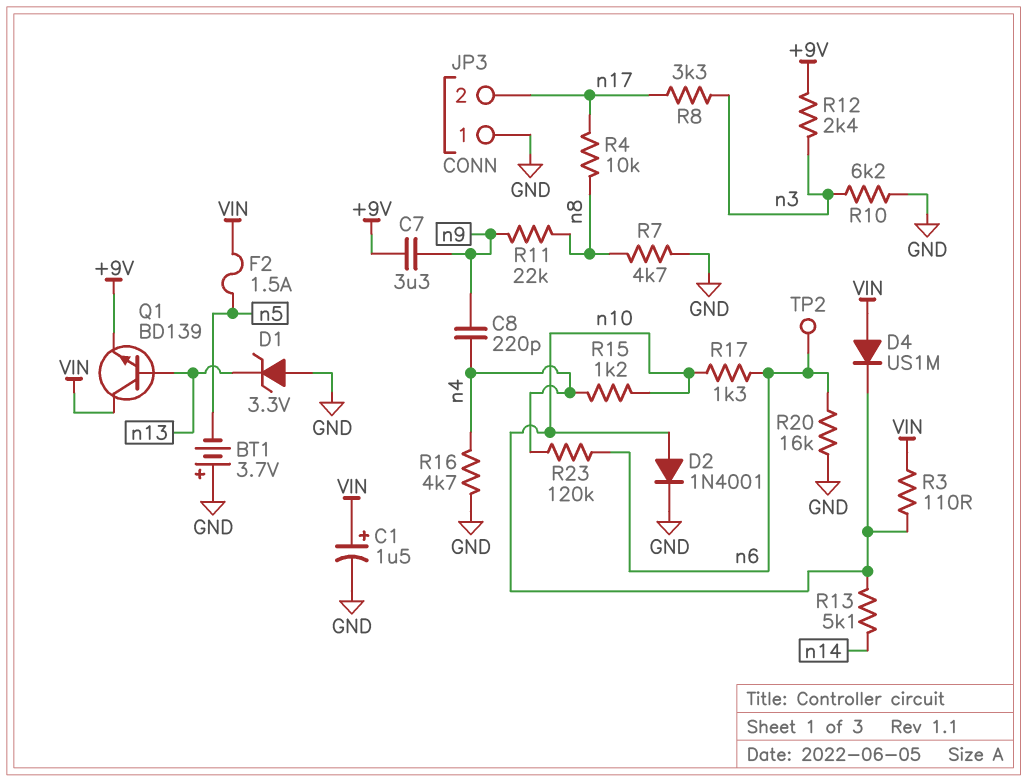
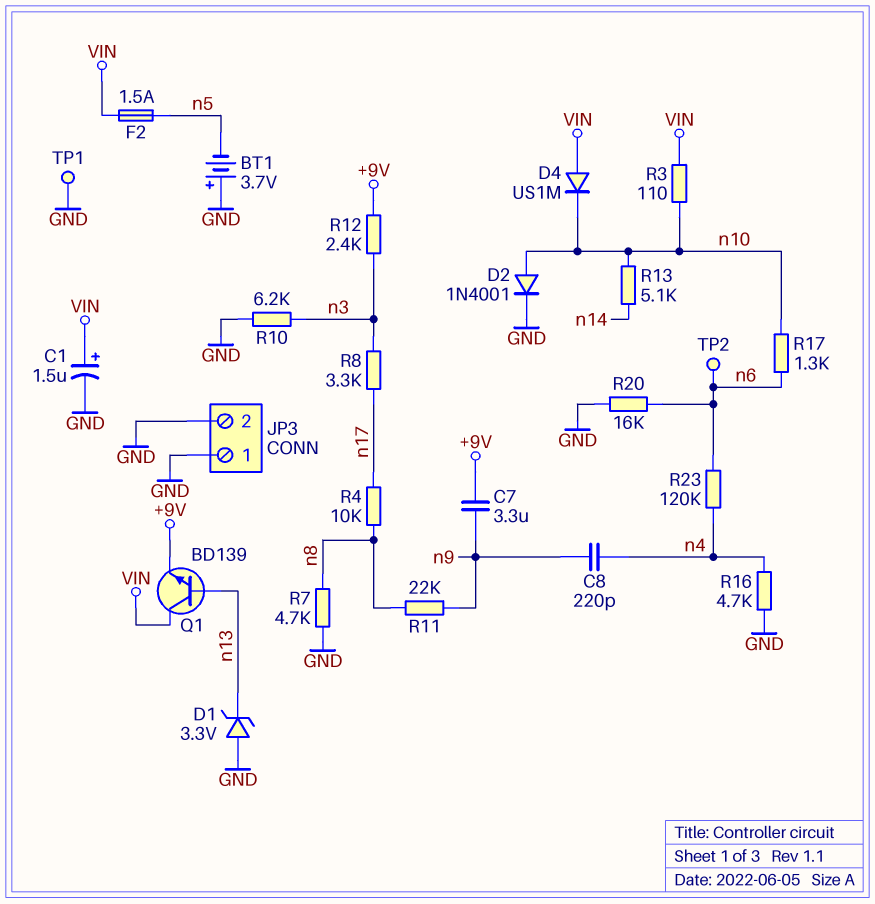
JP3 pin 2: n17 -> GND
R15: 1.2k (n4, n10) -> none
TP1: none -> test point (GND)

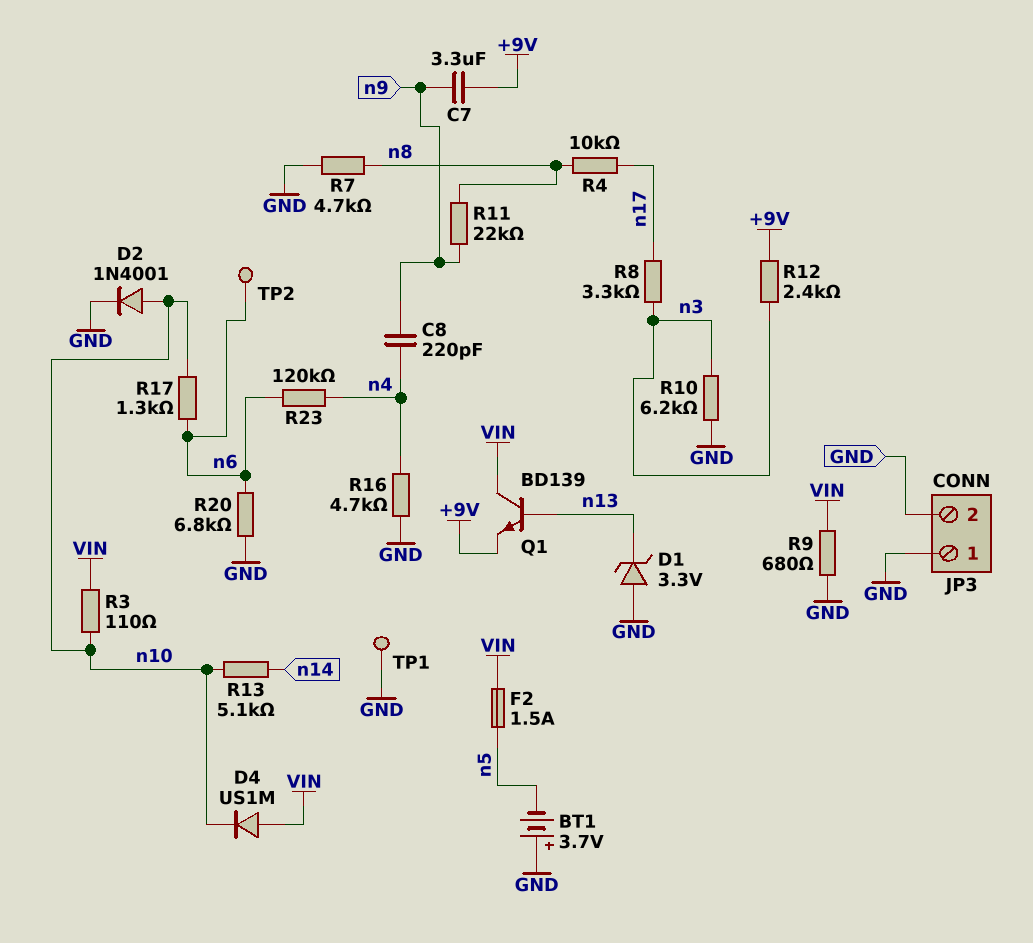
C1: 1.5uF (plus VIN, minus GND) -> none
R9: none -> 680 (GND, VIN)
R20: 16k (GND, n6) -> 6.8k (GND, n6)

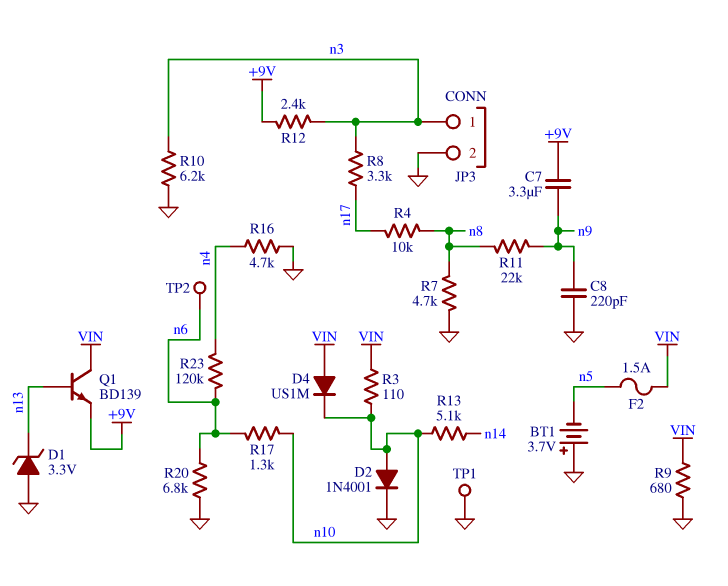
C8: 220pF (n4, n9) -> 220pF (GND, n9)
JP3 pin 1: GND -> n3

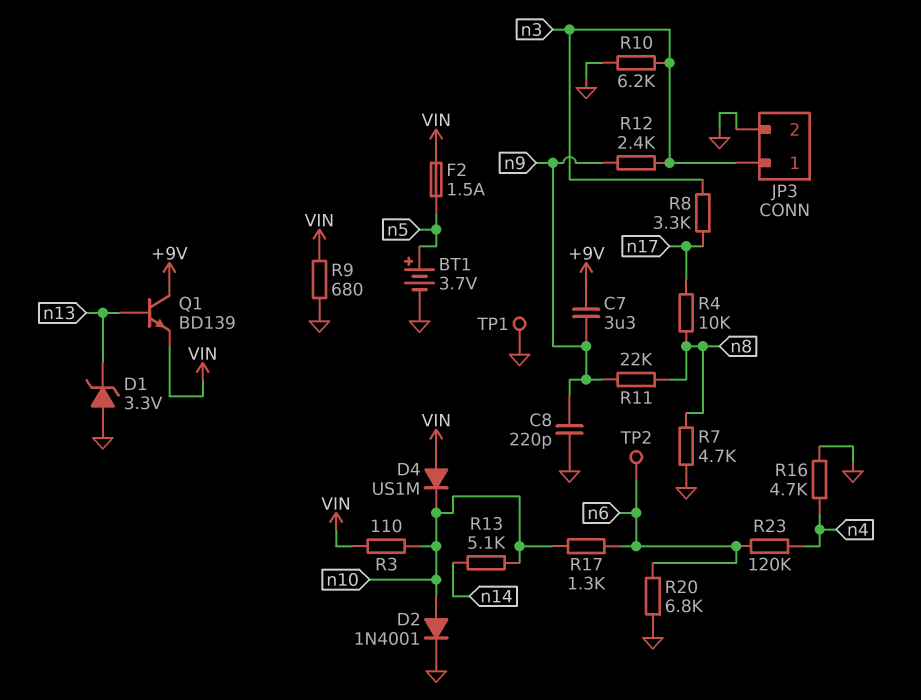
BT1: 3.7V (plus GND, minus n5) -> 3.7V (plus n5, minus GND)
Q1: NPN BD139 (B n13, C VIN, E +9V) -> NPN BD139 (B n13, C +9V, E VIN)
R12: 2.4k (+9V, n3) -> 2.4k (n3, n9)

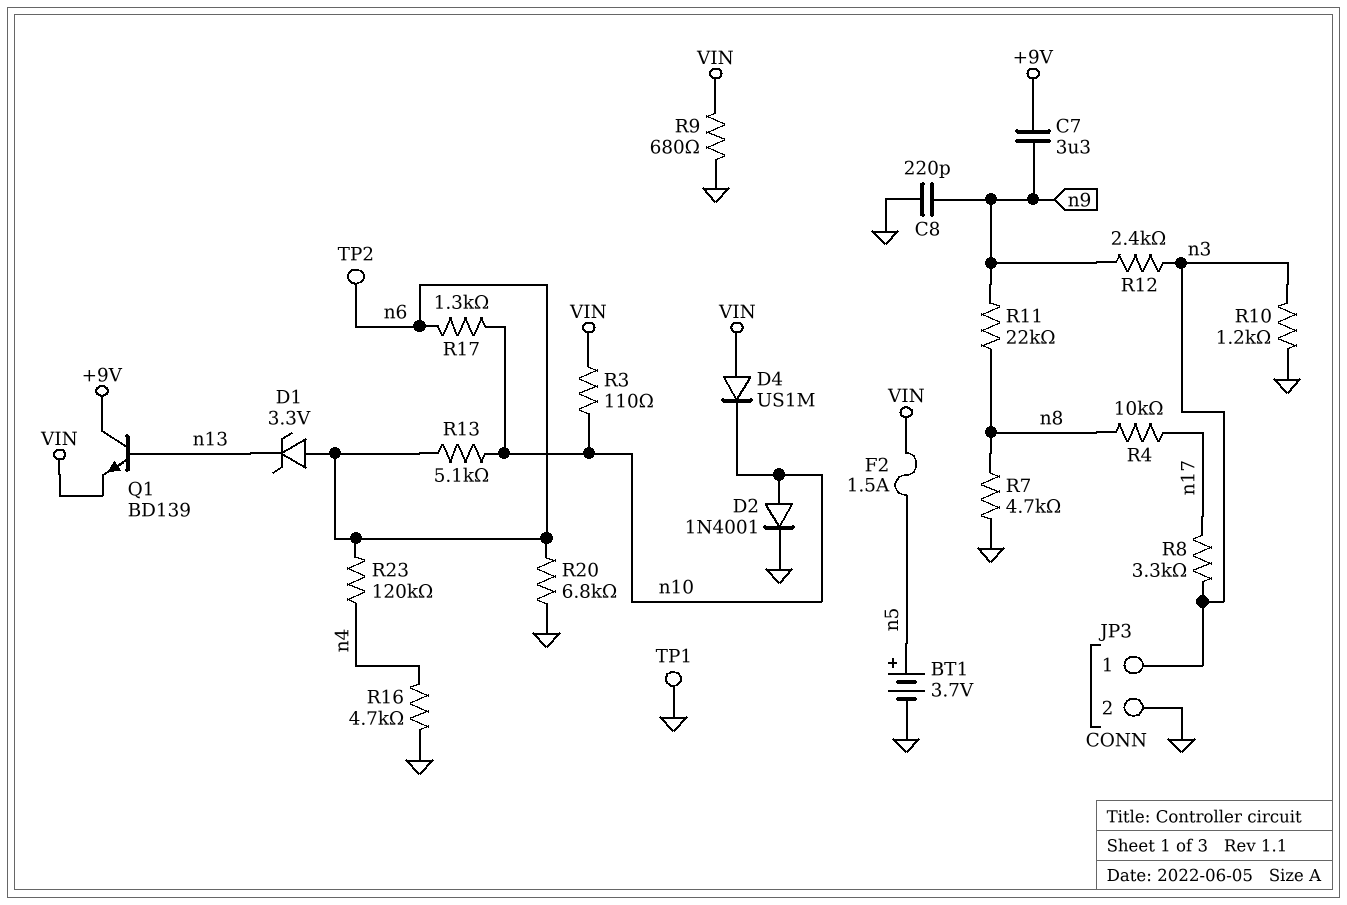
D1: zener 3.3V (A GND, K n13) -> zener 3.3V (A n6, K n13)
R10: 6.2k (GND, n3) -> 1.2k (GND, n3)
R13: 5.1k (n10, n14) -> 5.1k (n6, n10)

